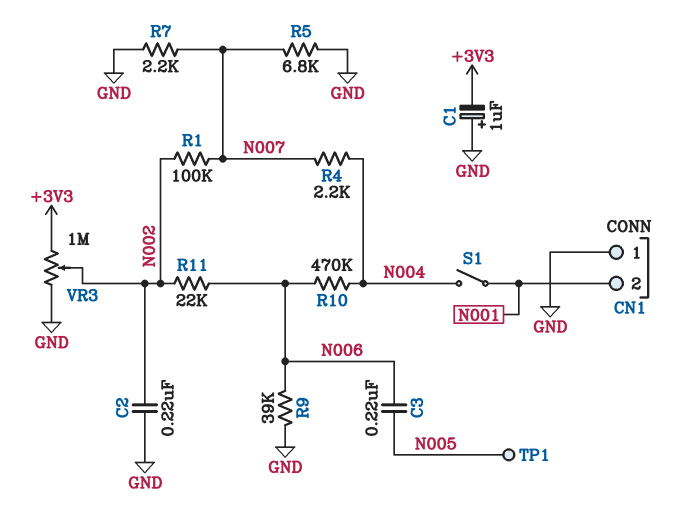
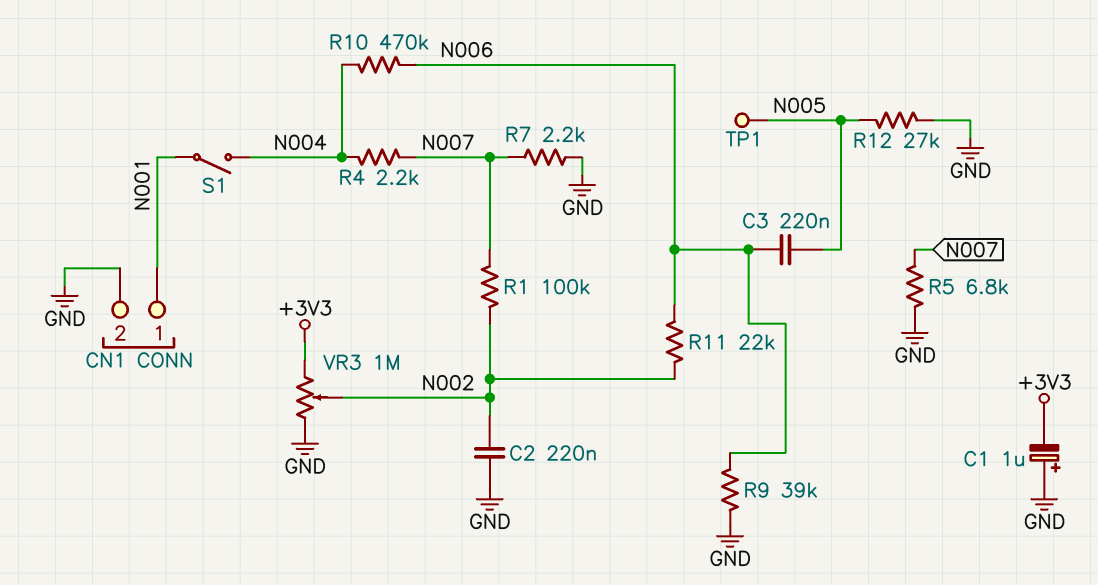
CN1 pin 1: GND -> N001
CN1 pin 2: N001 -> GND
R12: none -> 27k (GND, N005)

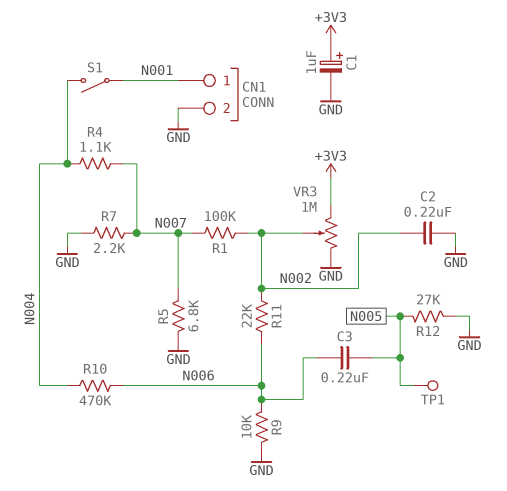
C1: 1uF (plus GND, minus +3V3) -> 1uF (plus +3V3, minus GND)
R4: 2.2k (N004, N007) -> 1.1k (N004, N007)
R9: 39k (GND, N006) -> 10k (GND, N006)

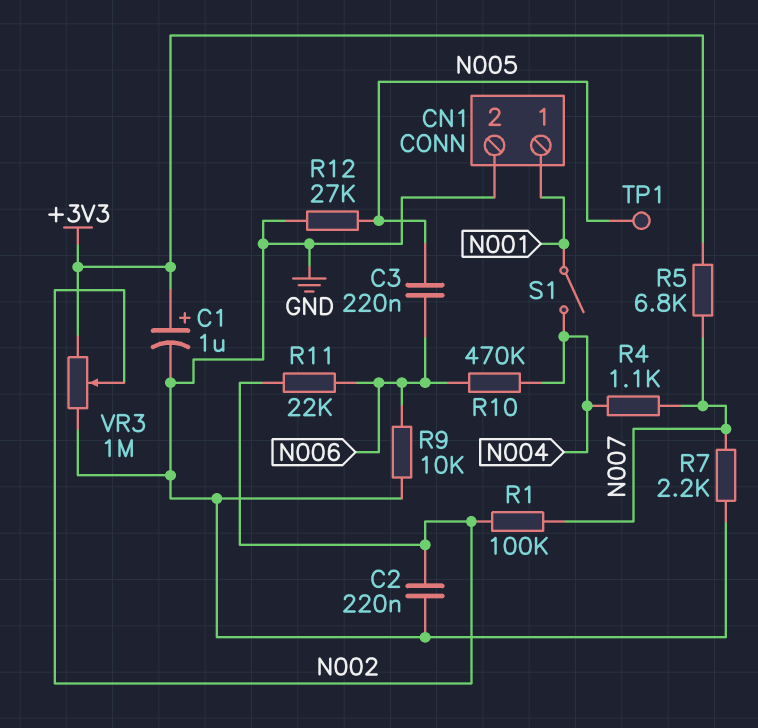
R5: 6.8k (GND, N007) -> 6.8k (+3V3, N007)

